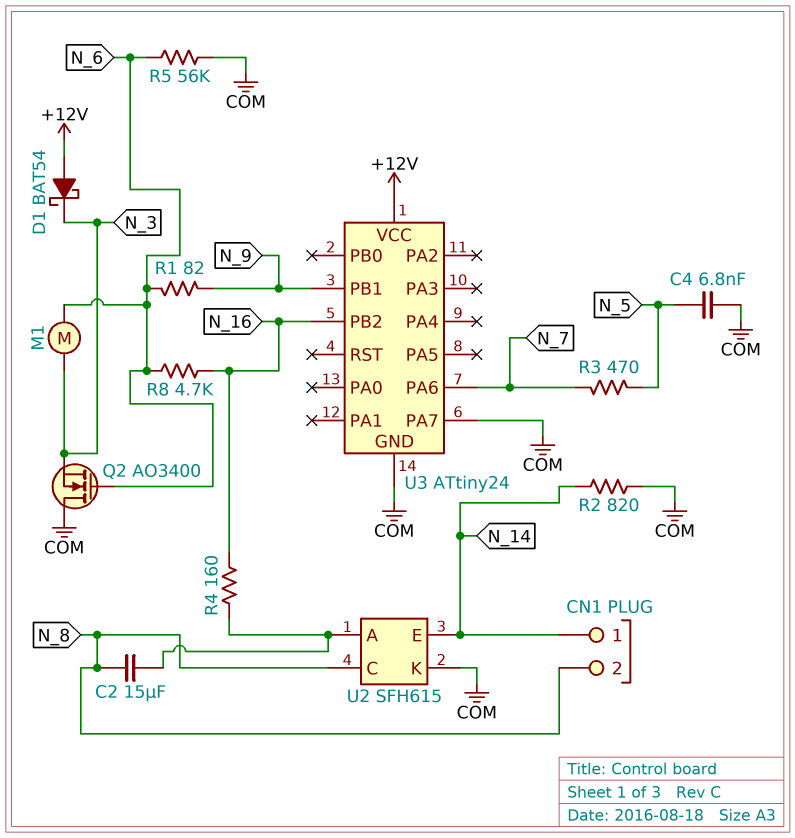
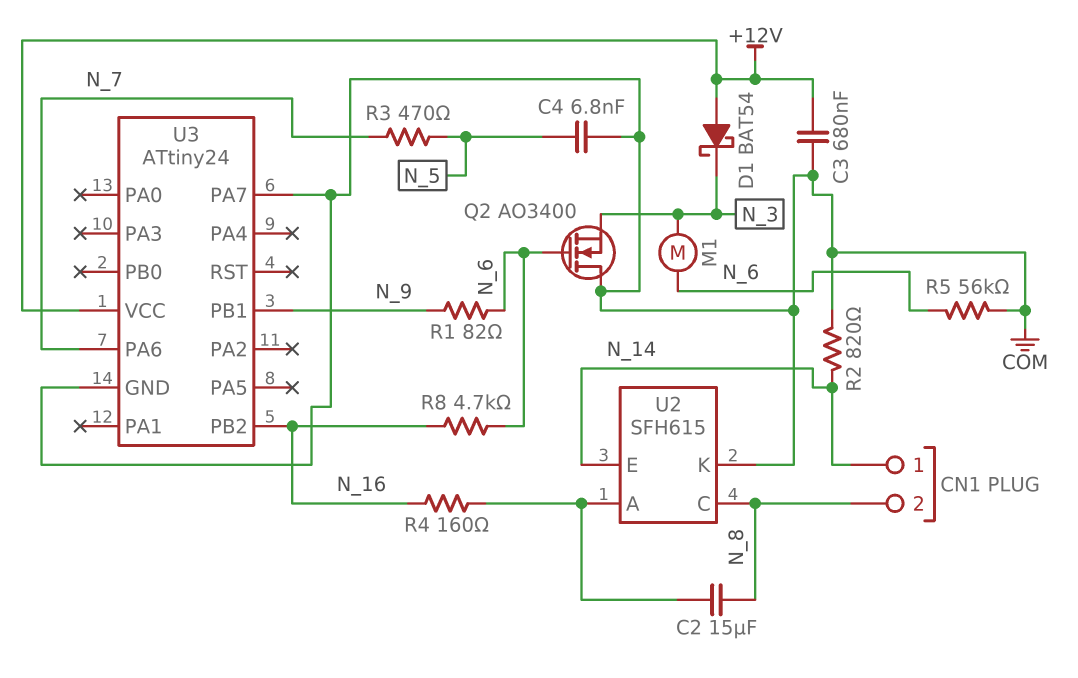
C3: none -> 680nF (+12V, COM)

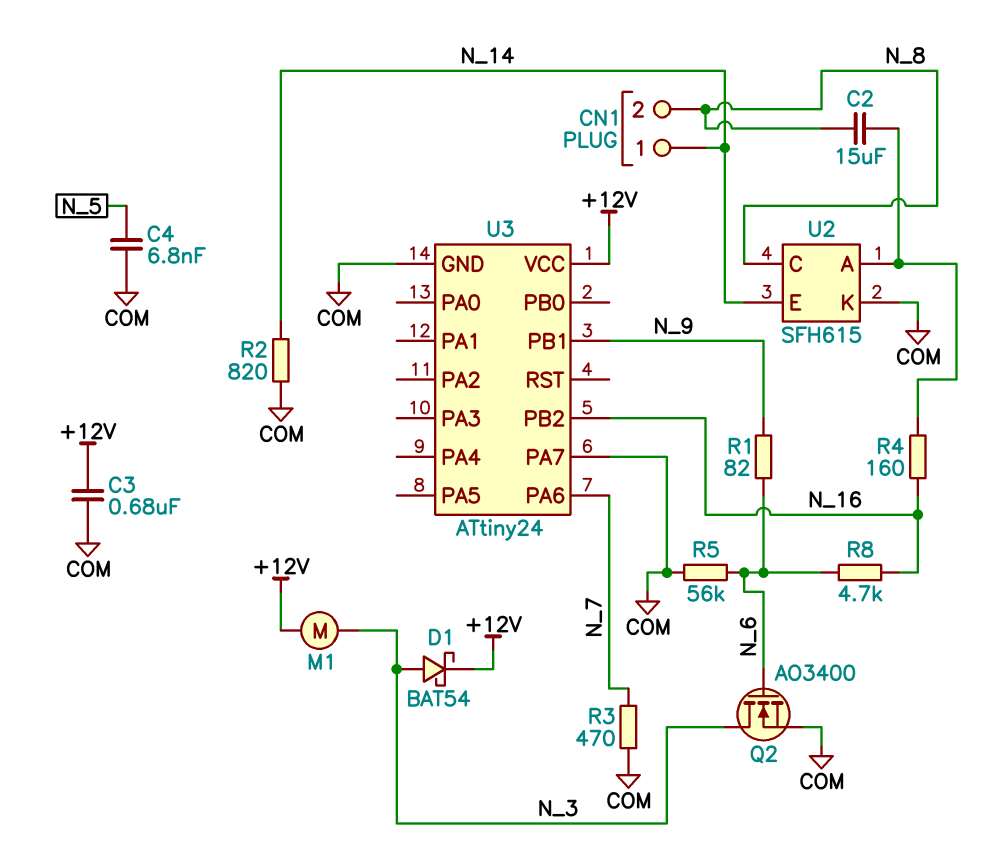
D1: schottky BAT54 (A +12V, K N_3) -> schottky BAT54 (A N_3, K +12V)
M1: motor (N_3, N_6) -> motor (+12V, N_3)
Q2: NMOS AO3400 (G N_6, D COM, S N_3) -> NMOS AO3400 (G N_6, D N_3, S COM)
R3: 470 (N_5, N_7) -> 470 (COM, N_7)

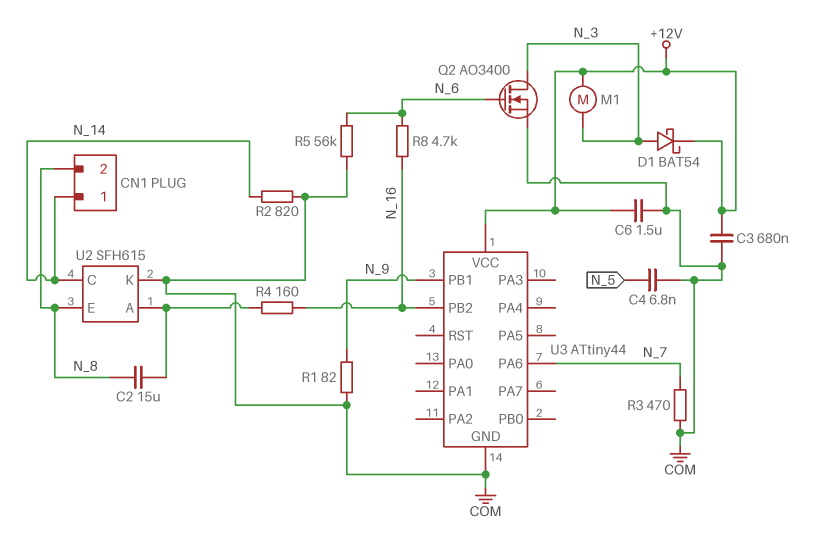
C6: none -> 1.5uF (+12V, COM)
R1: 82 (N_6, N_9) -> 82 (COM, N_9)
U2 pin C: N_8 -> N_14
U2 pin E: N_14 -> N_8
U3: ATtiny24 -> ATtiny44
U3 pin PA7: COM -> none

